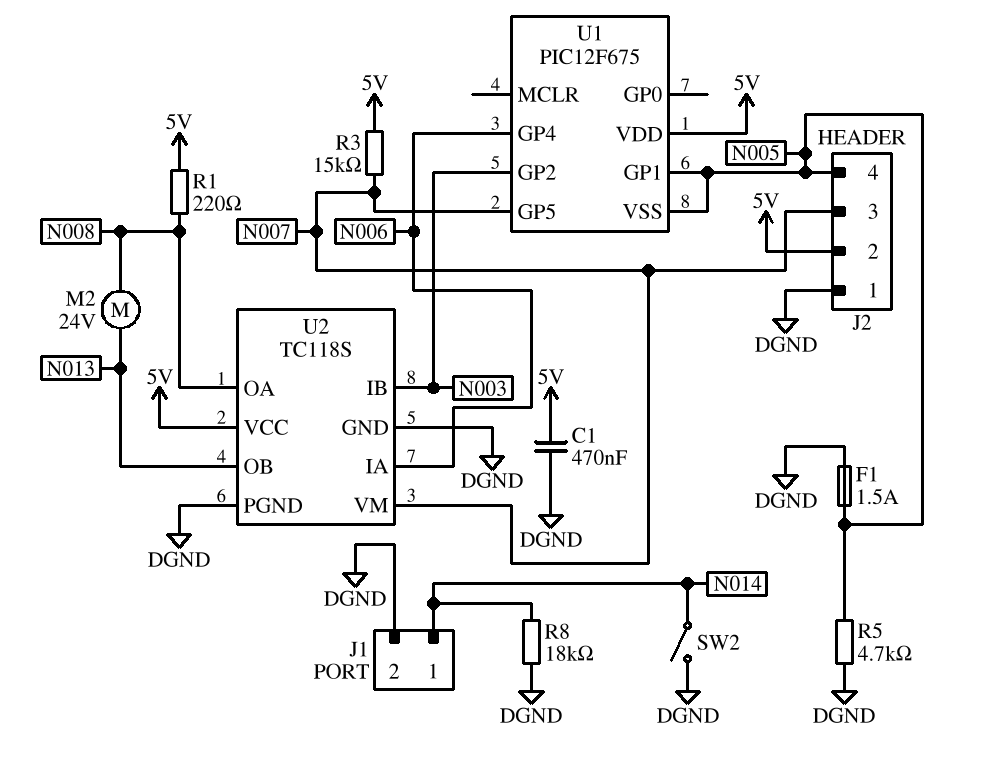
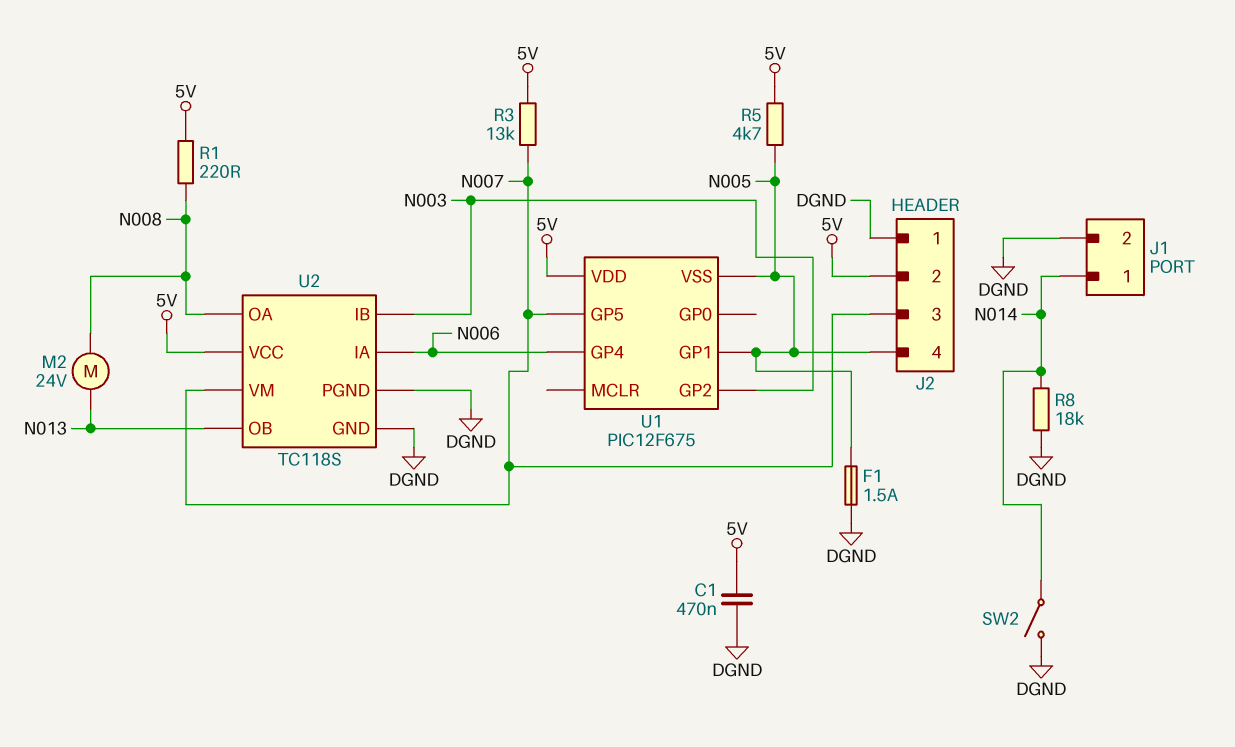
R3: 15k (5V, N007) -> 13k (5V, N007)
R5: 4.7k (DGND, N005) -> 4.7k (5V, N005)

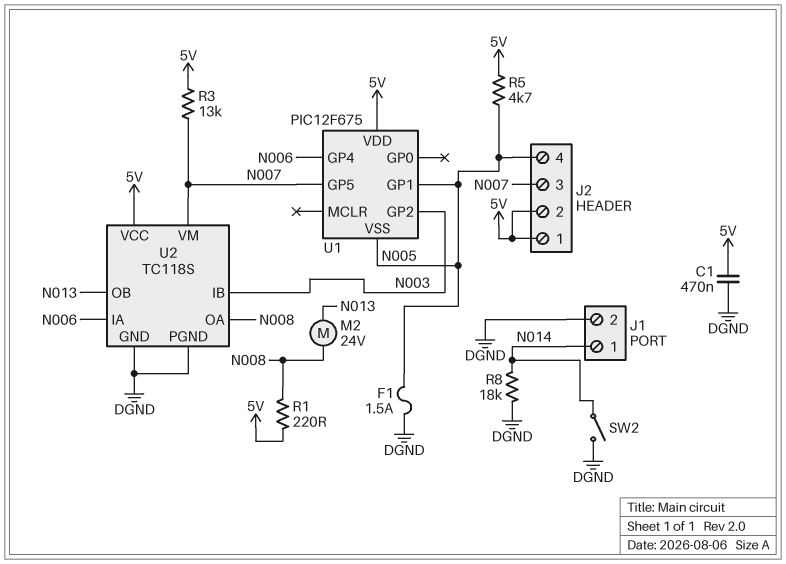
J2 pin 1: DGND -> 5V

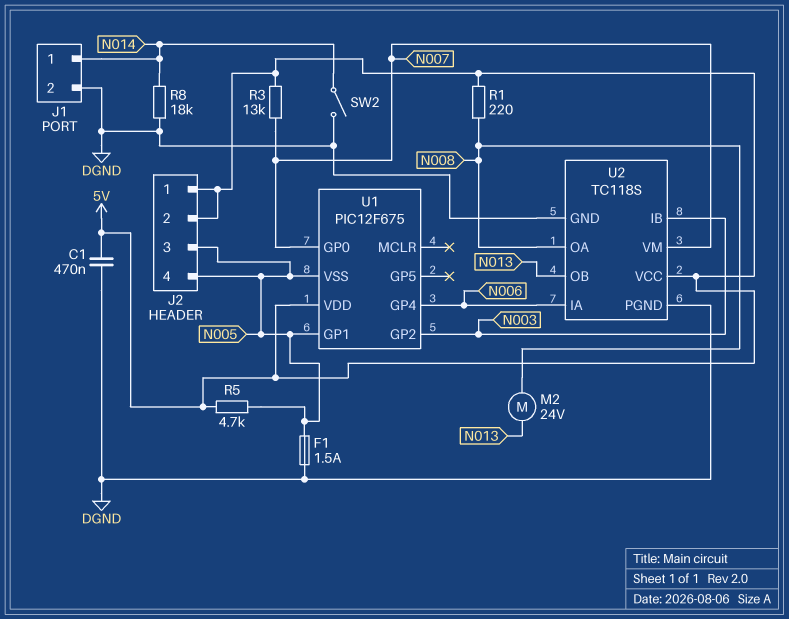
J2 pin 3: N007 -> N005
U1 pin GP0: none -> N007
U1 pin GP5: N007 -> none

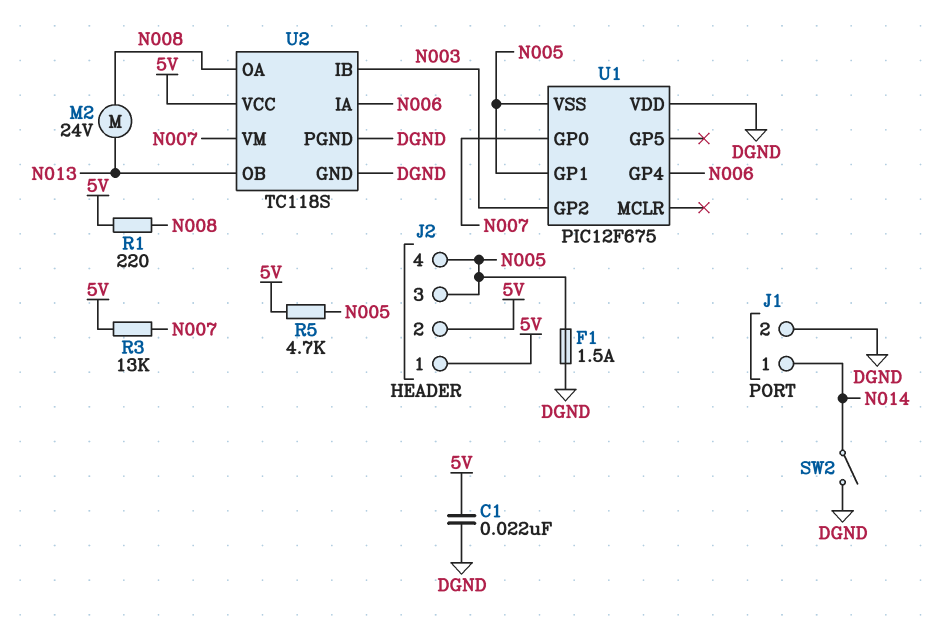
C1: 470nF (5V, DGND) -> 22nF (5V, DGND)
R8: 18k (DGND, N014) -> none
U1 pin VDD: 5V -> DGND

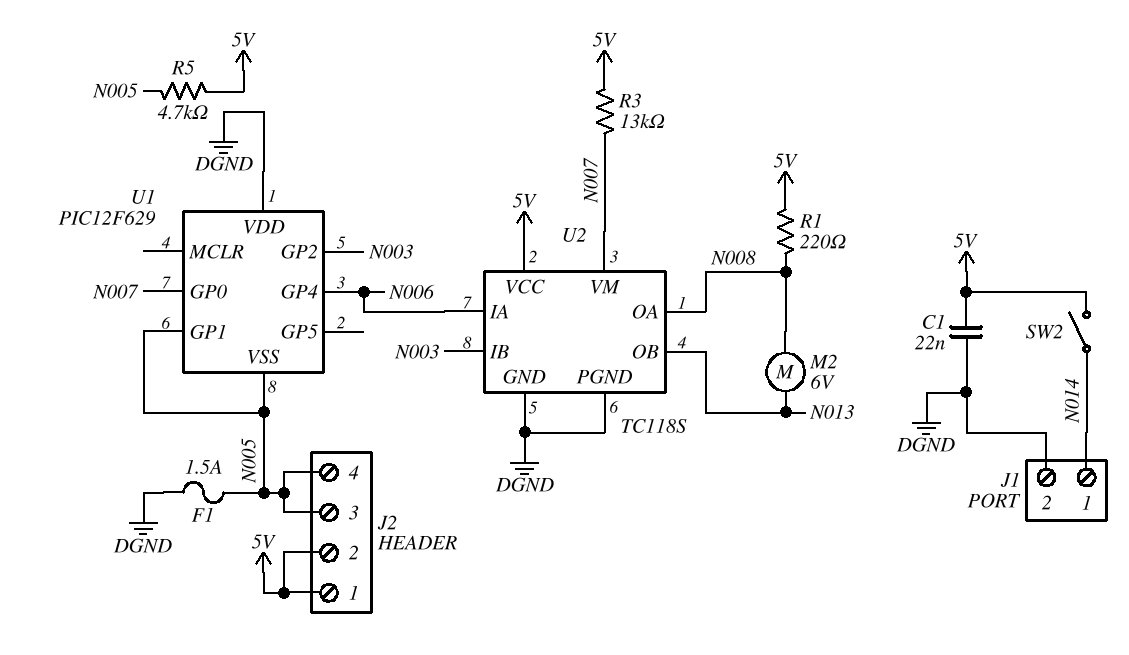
M2: motor 24V (N008, N013) -> motor 6V (N008, N013)
SW2: switch (DGND, N014) -> switch (5V, N014)
U1: PIC12F675 -> PIC12F629

